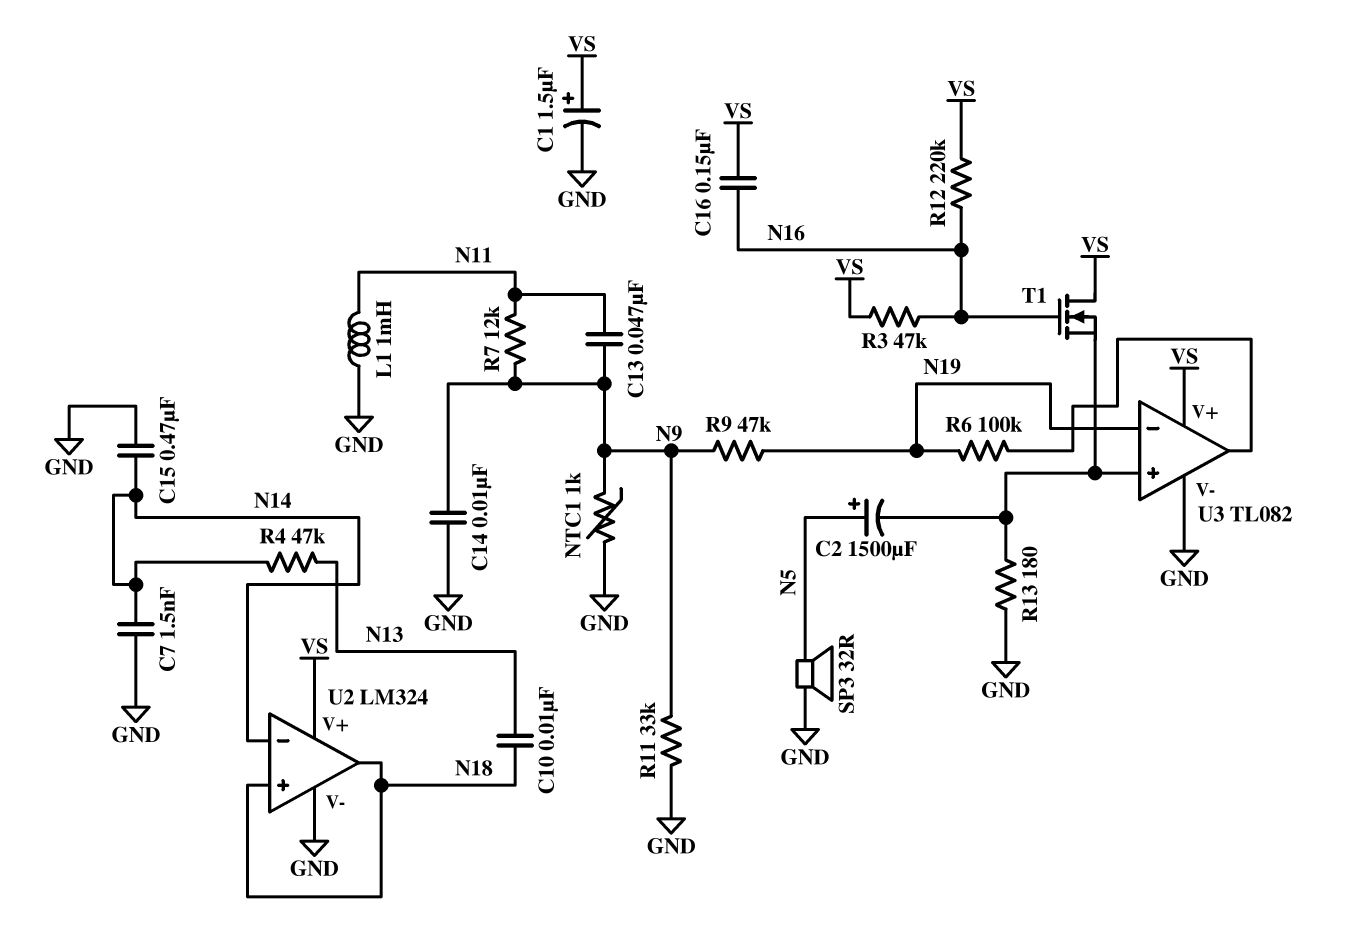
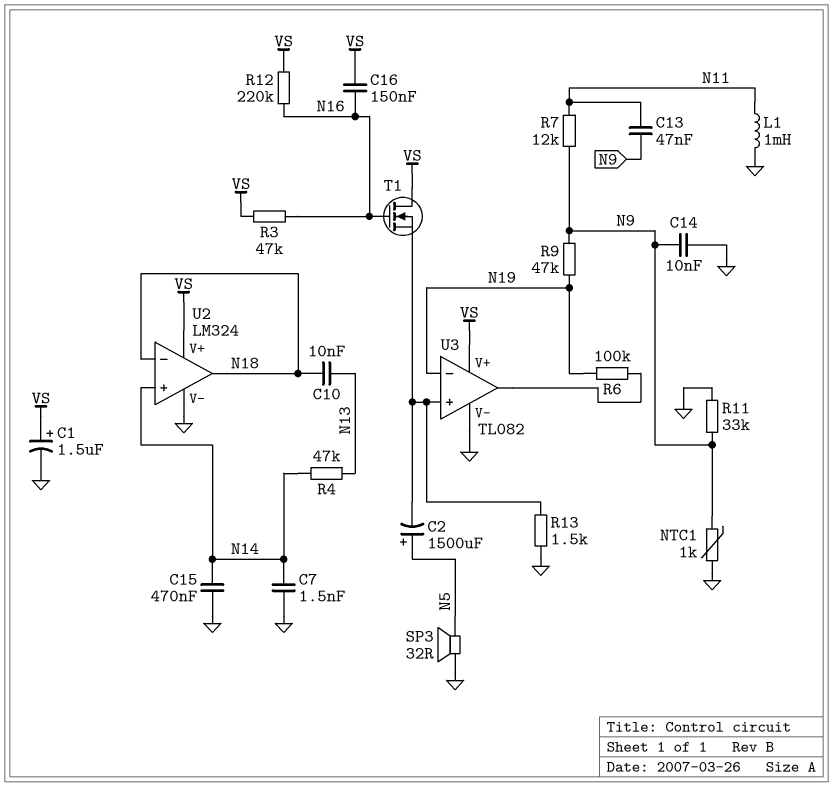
R13: 180 (GND, U3/in+) -> 1.5k (GND, U3/in+)
U2 pin in+: N18 -> N14
U2 pin in-: N14 -> N18

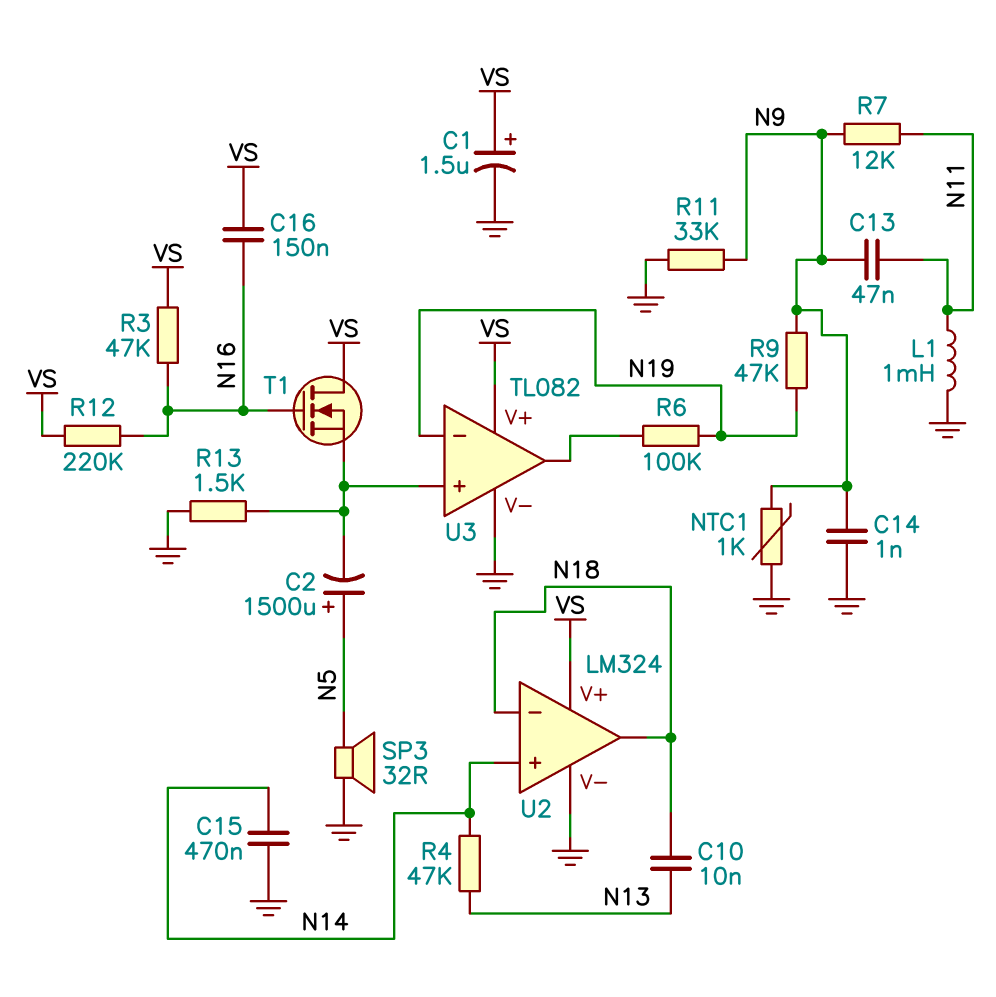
C7: 1.5nF (GND, N14) -> none
C14: 10nF (GND, N9) -> 1nF (GND, N9)

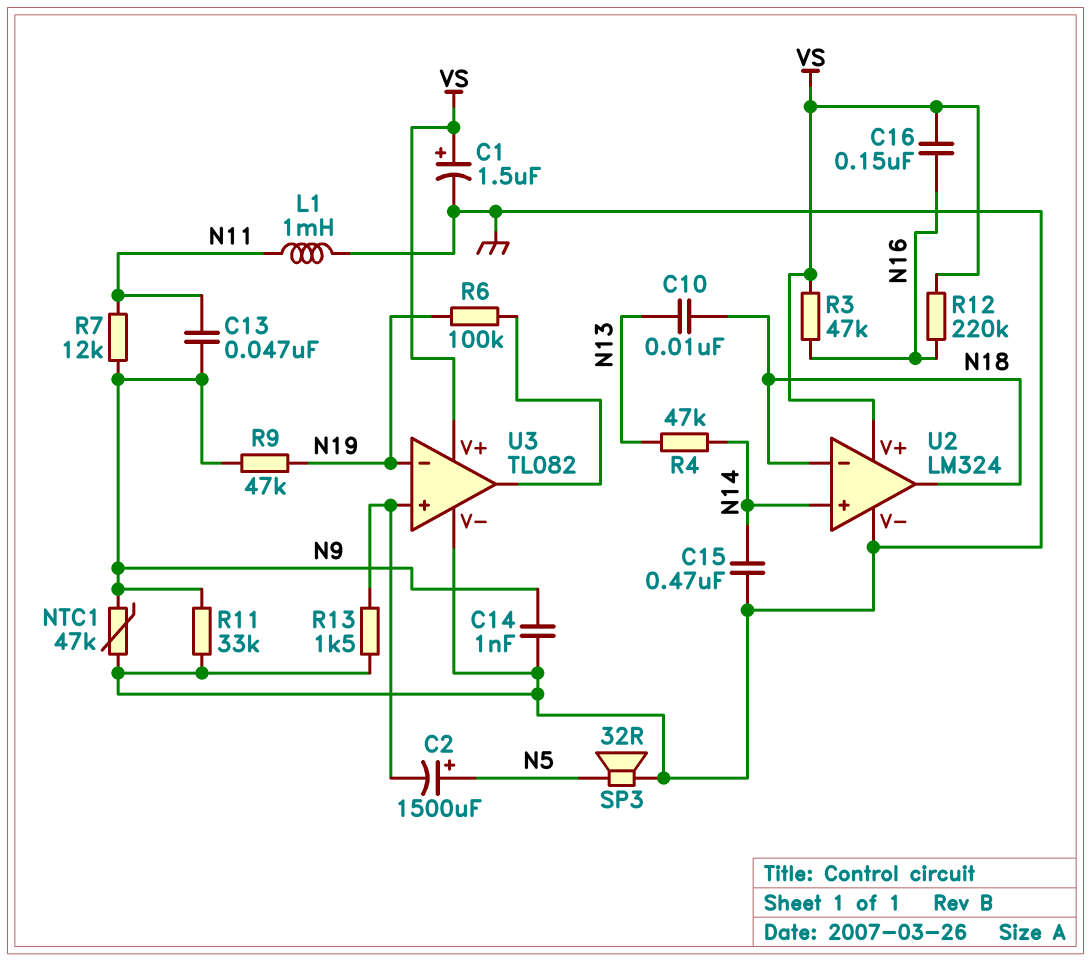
NTC1: 1k (GND, N9) -> 47k (GND, N9)
T1: NMOS (G N16, D VS, S U3/in+) -> none

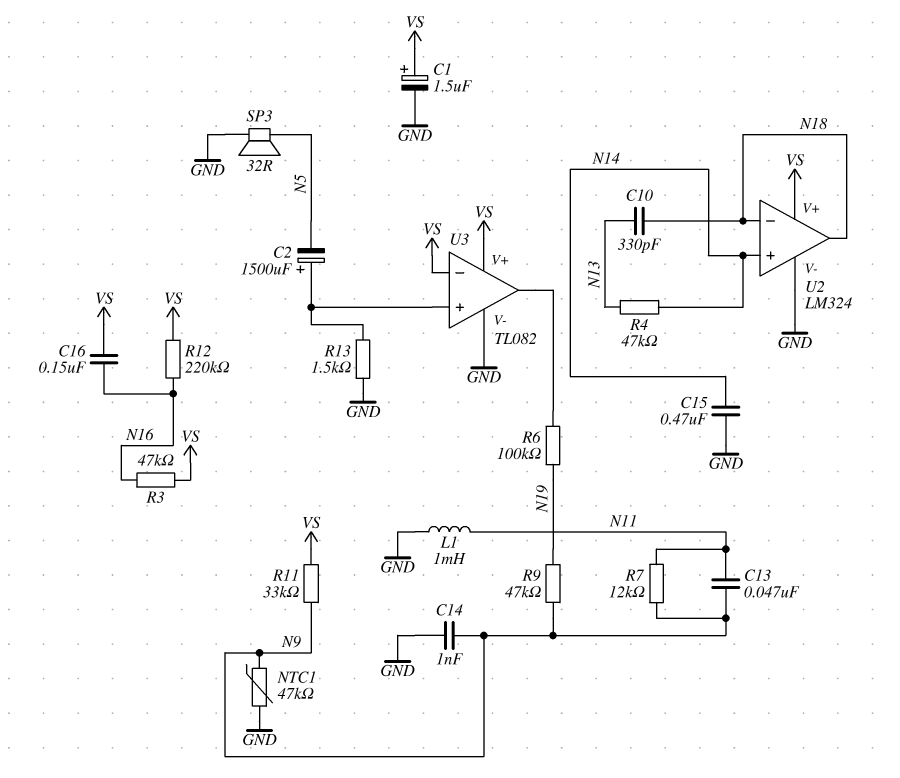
C2: 1500uF (plus N5, minus U3/in+) -> 1500uF (plus U3/in+, minus N5)
C10: 10nF (N13, N18) -> 330pF (N13, N18)
R11: 33k (GND, N9) -> 33k (N9, VS)
U3 pin in-: N19 -> VS

